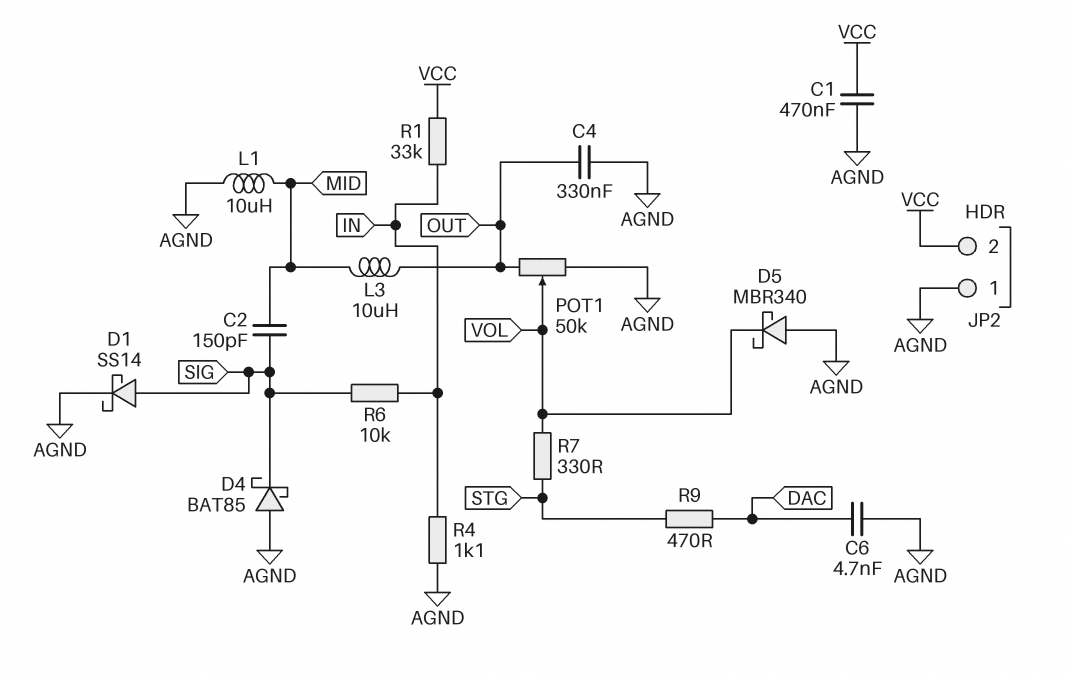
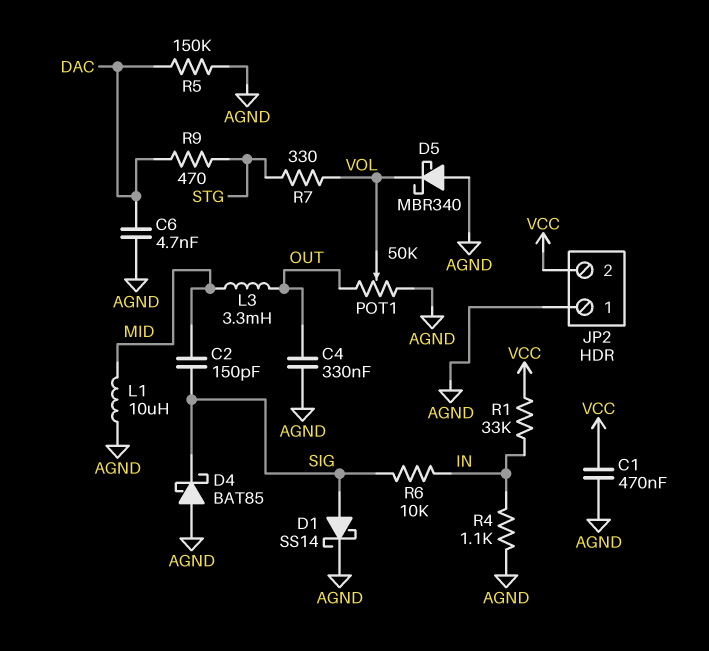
L3: 10uH (MID, OUT) -> 3.3mH (MID, OUT)
R5: none -> 150k (AGND, DAC)

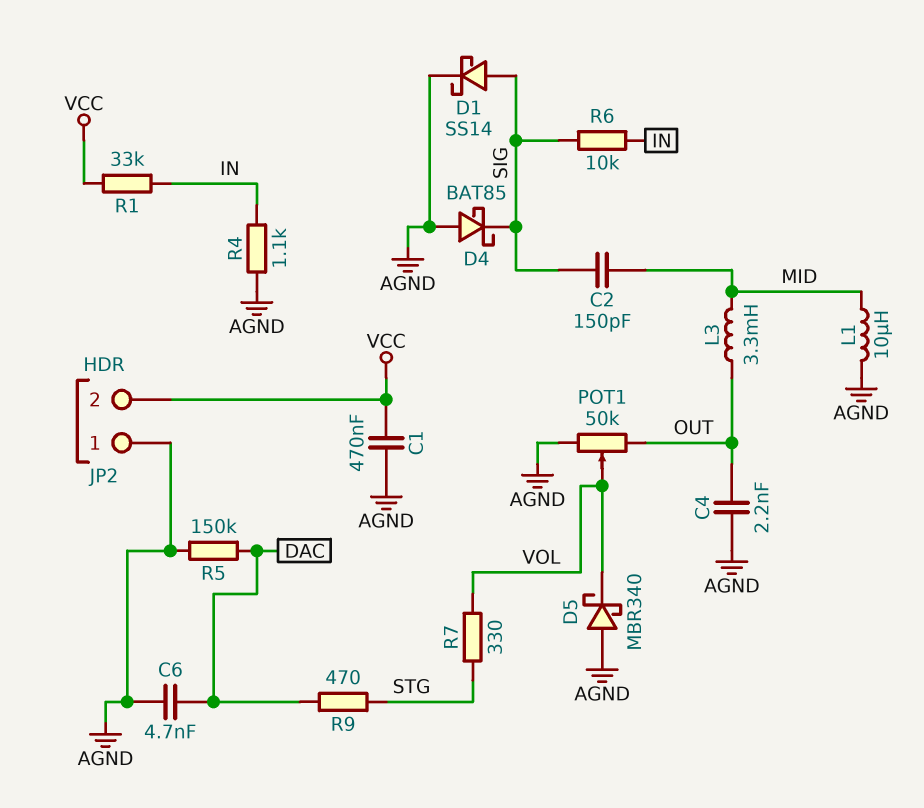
C4: 330nF (AGND, OUT) -> 2.2nF (AGND, OUT)

